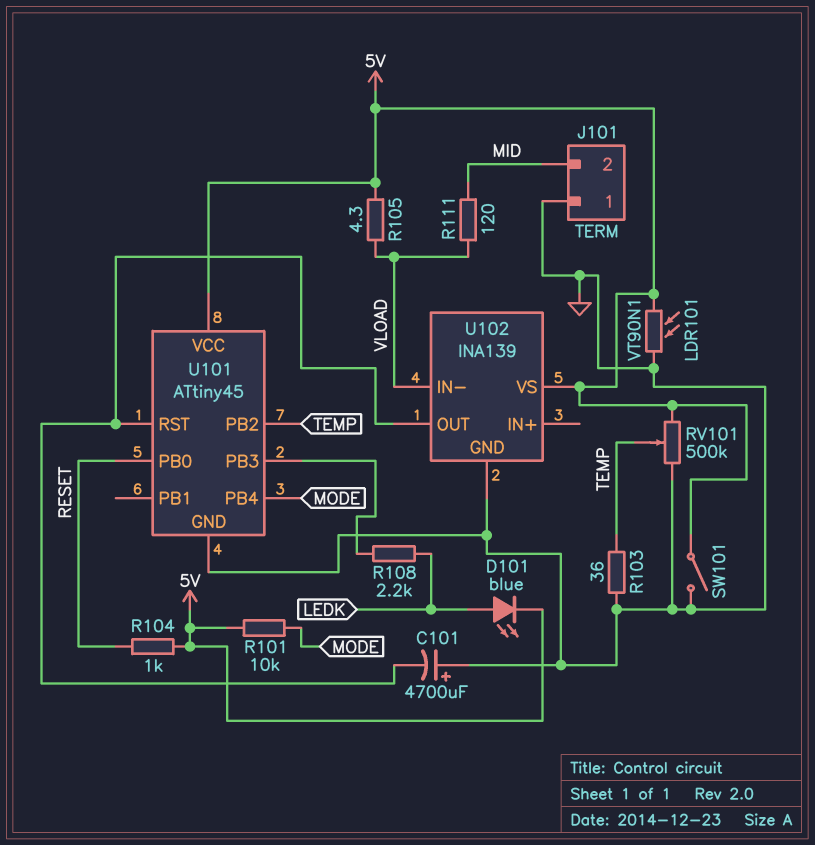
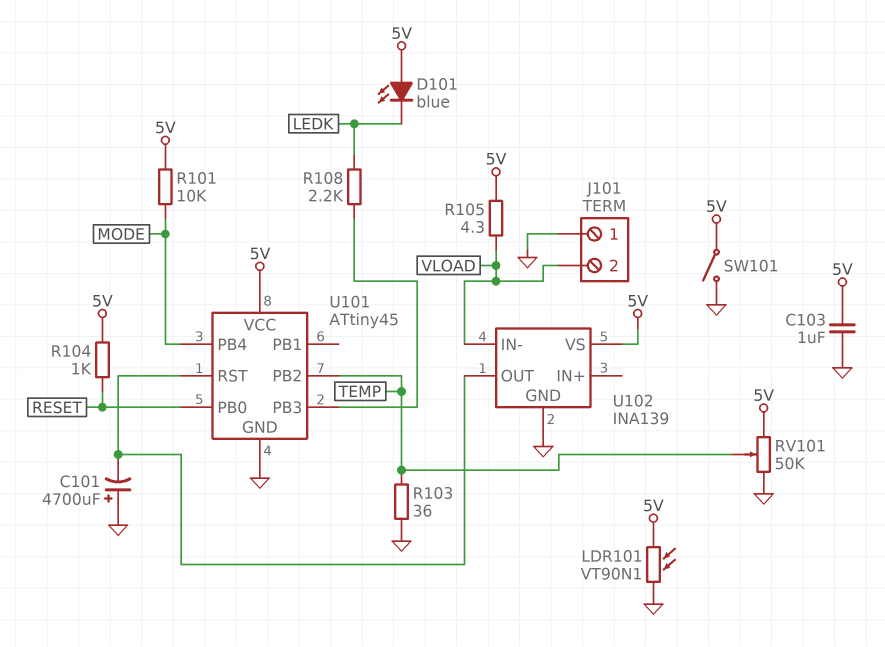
C103: none -> 1uF (5V, GND)
D101: LED blue (A LEDK, K 5V) -> LED blue (A 5V, K LEDK)
J101 pin 2: MID -> VLOAD
R111: 120 (MID, VLOAD) -> none
RV101: 500k (5V, GND, wiper TEMP) -> 50k (5V, GND, wiper TEMP)

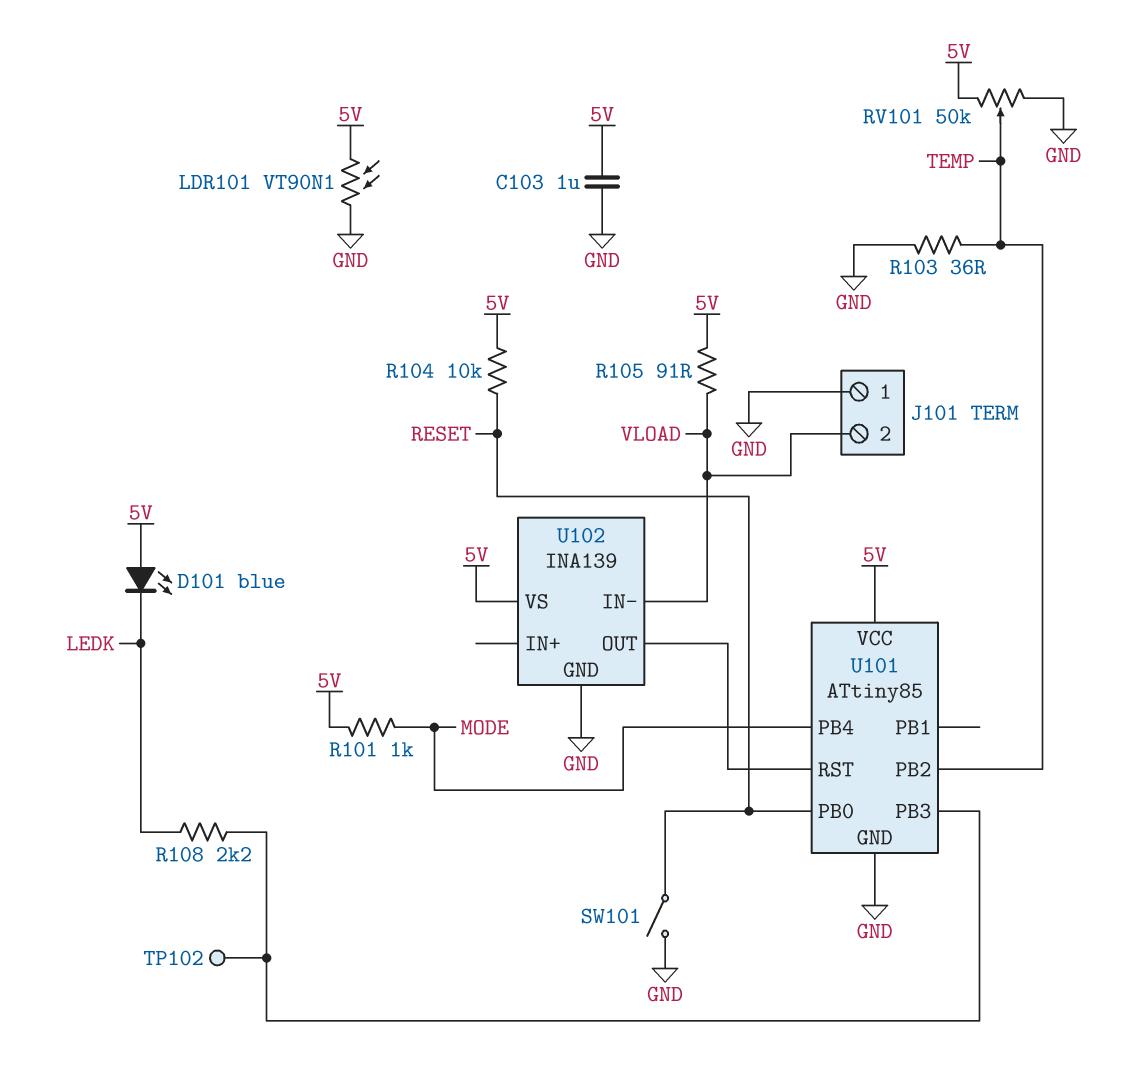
C101: 4700uF (plus GND, minus U101/RST) -> none
R101: 10k (5V, MODE) -> 1k (5V, MODE)
R104: 1k (5V, RESET) -> 10k (5V, RESET)
R105: 4.3 (5V, VLOAD) -> 91 (5V, VLOAD)
SW101: switch (5V, GND) -> switch (GND, RESET)
TP102: none -> test point (U101/PB3)
U101: ATtiny45 -> ATtiny85

